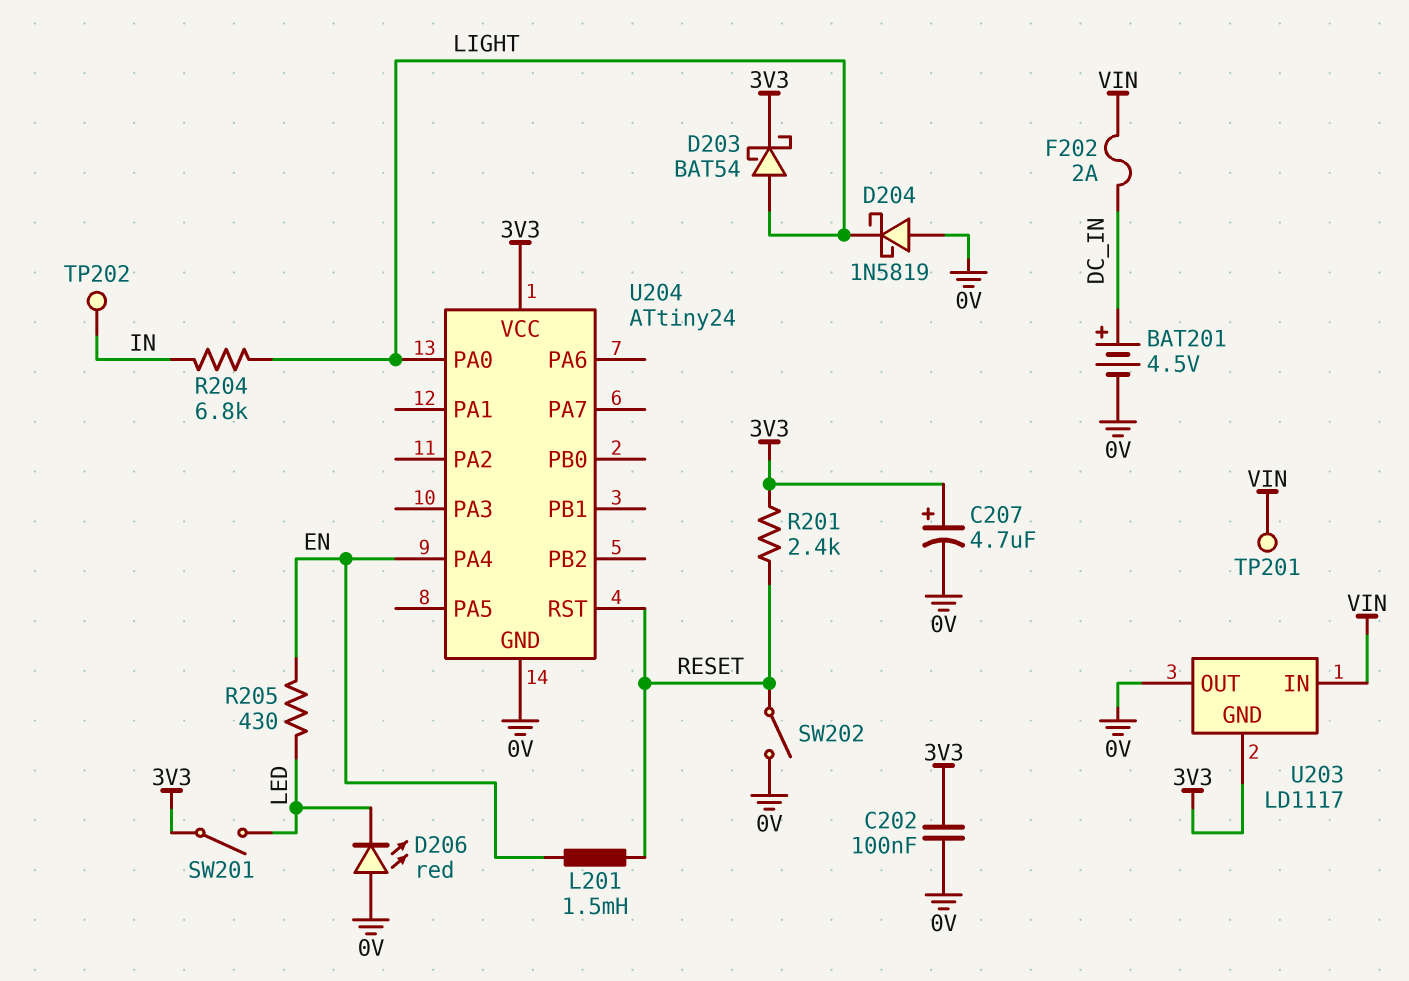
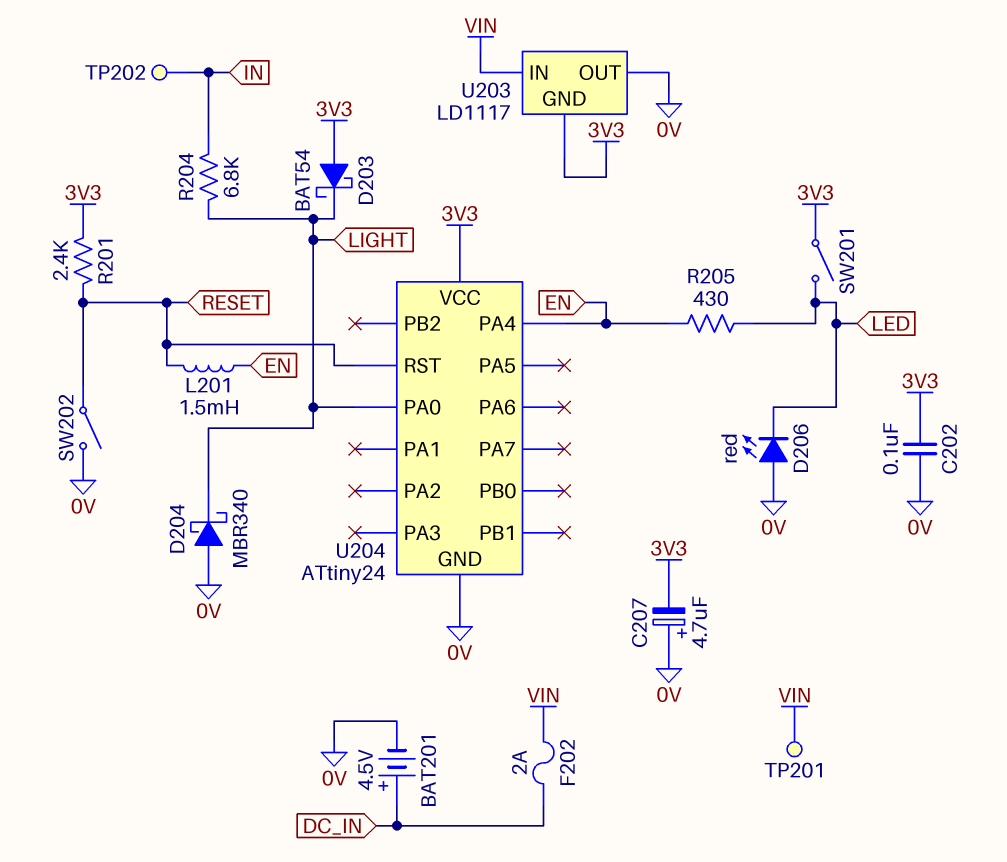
C207: 4.7uF (plus 3V3, minus 0V) -> 4.7uF (plus 0V, minus 3V3)
D203: schottky BAT54 (A LIGHT, K 3V3) -> schottky BAT54 (A 3V3, K LIGHT)
D204: schottky 1N5819 (A 0V, K LIGHT) -> schottky MBR340 (A 0V, K LIGHT)

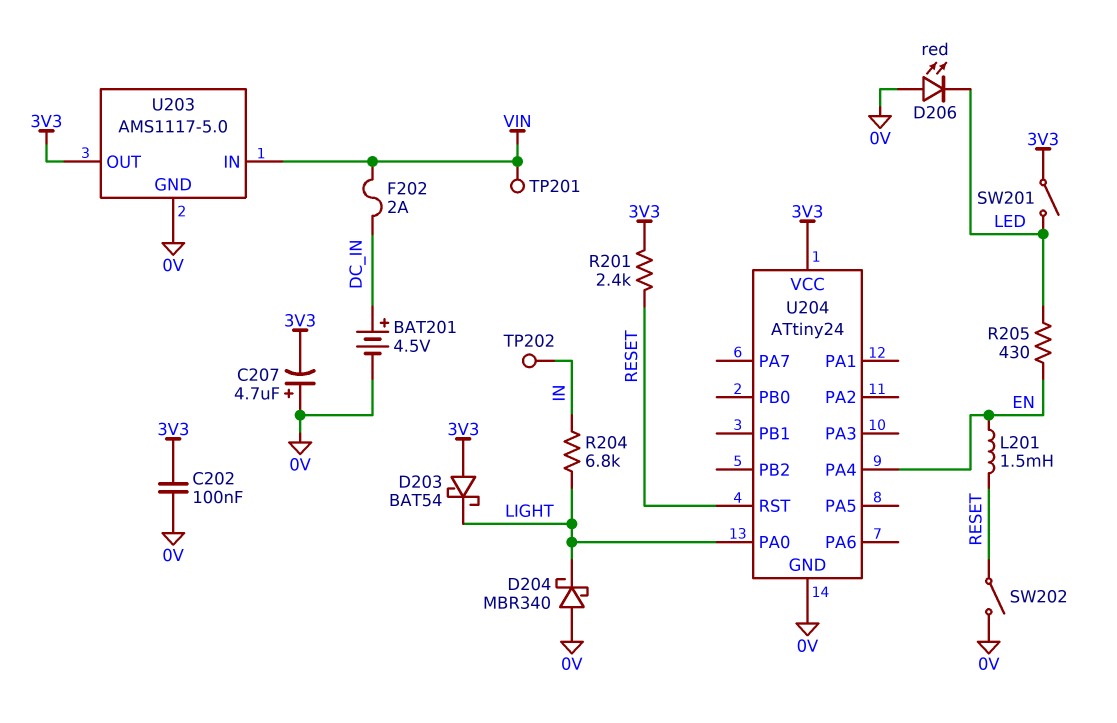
U203: LD1117 -> AMS1117-5.0
U203 pin GND: 3V3 -> 0V
U203 pin OUT: 0V -> 3V3

